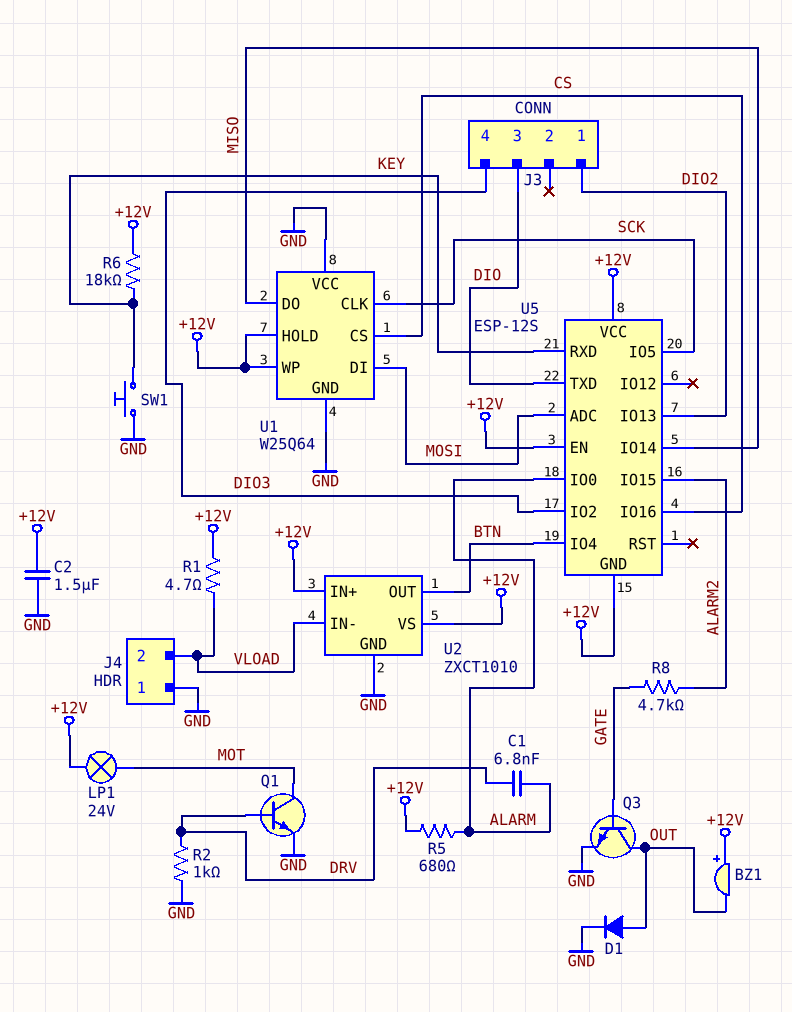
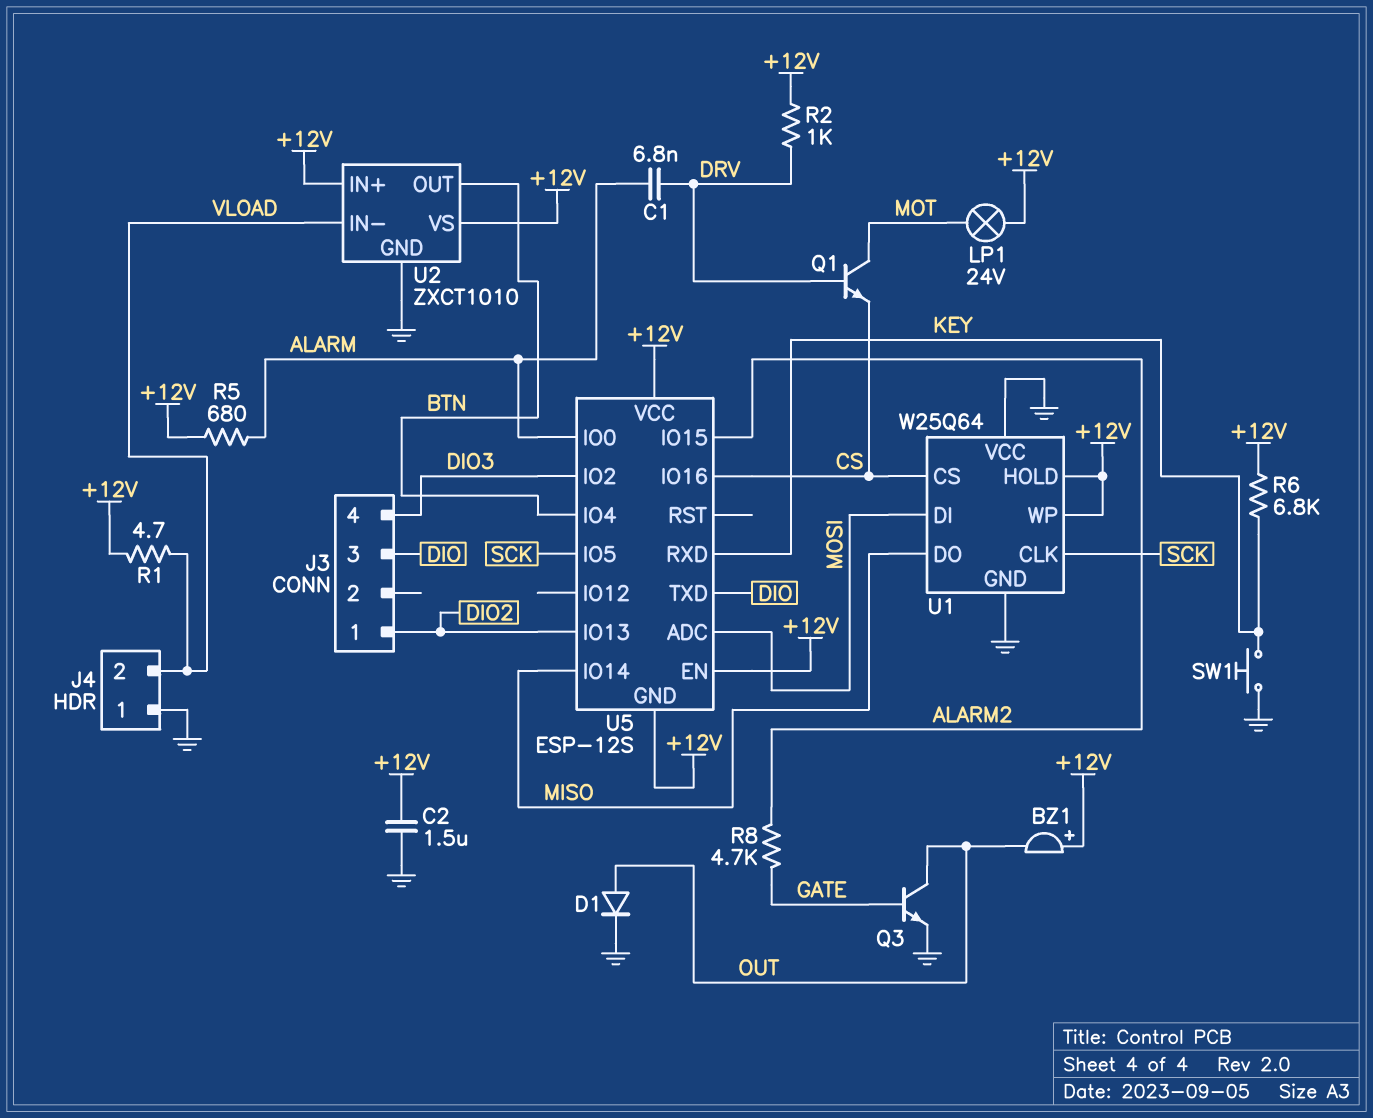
Q1: NPN (B DRV, C MOT, E GND) -> NPN (B DRV, C MOT, E CS)
R2: 1k (DRV, GND) -> 1k (+12V, DRV)
R6: 18k (+12V, KEY) -> 6.8k (+12V, KEY)

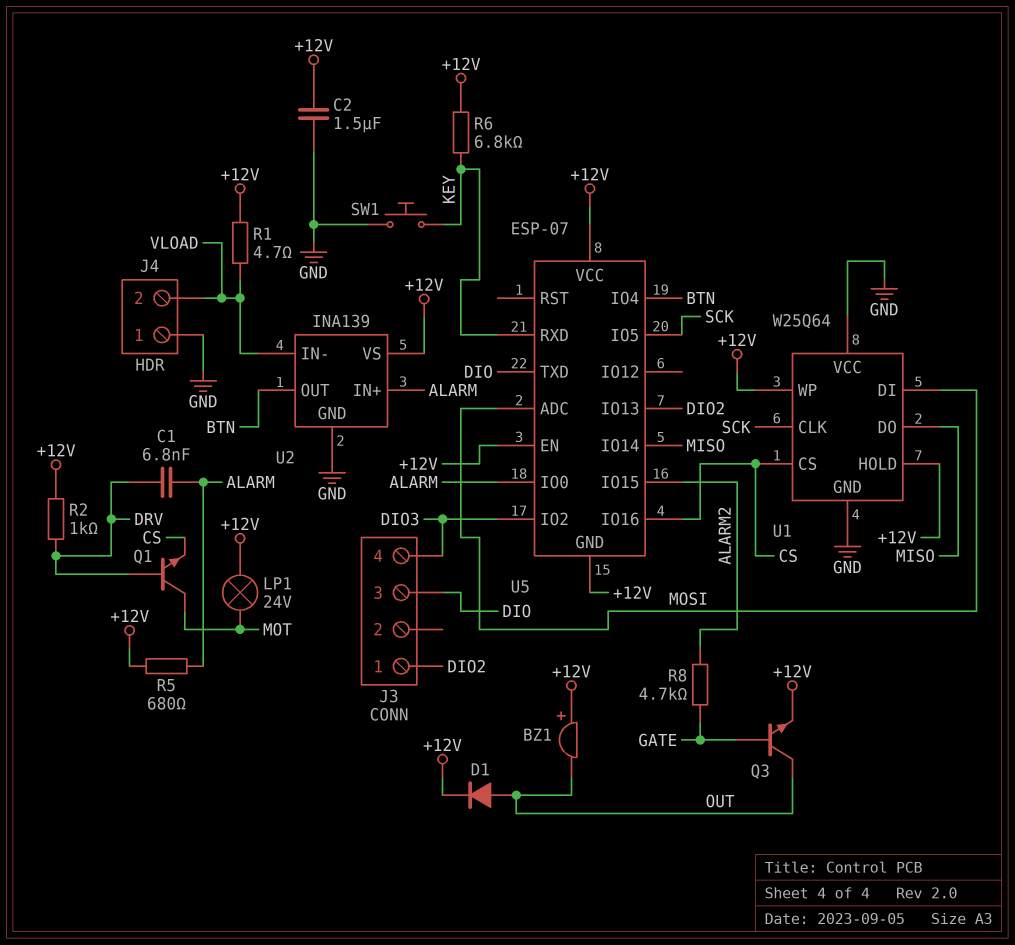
D1: diode (A OUT, K GND) -> diode (A OUT, K +12V)
Q3: NPN (B GATE, C OUT, E GND) -> NPN (B GATE, C OUT, E +12V)
U2: ZXCT1010 -> INA139
U2 pin IN+: +12V -> ALARM
U5: ESP-12S -> ESP-07

